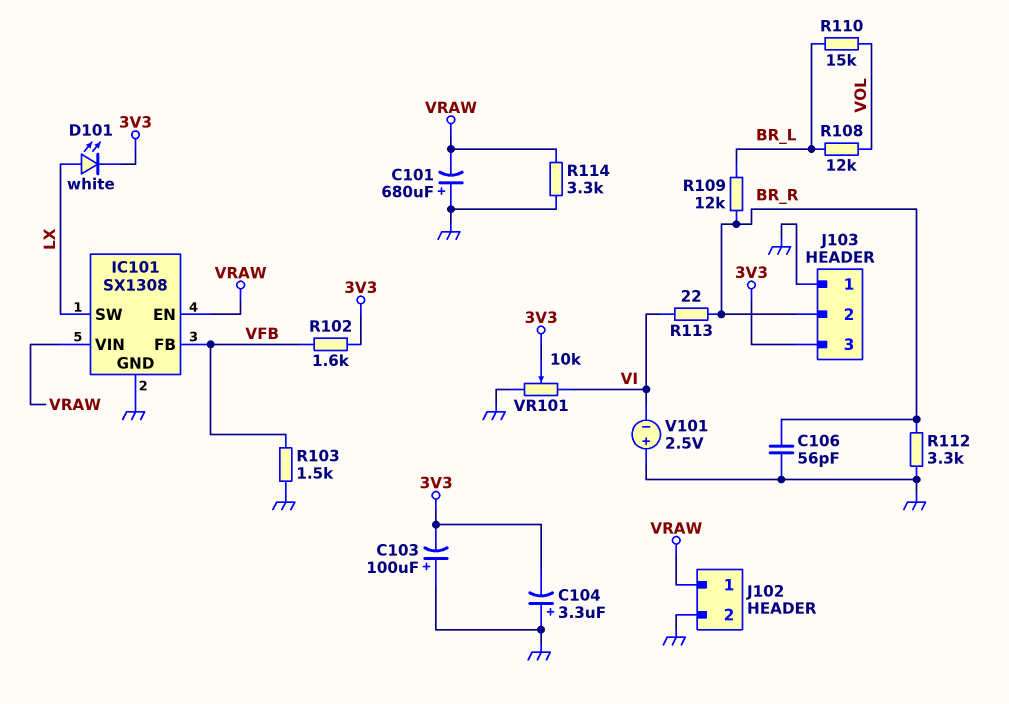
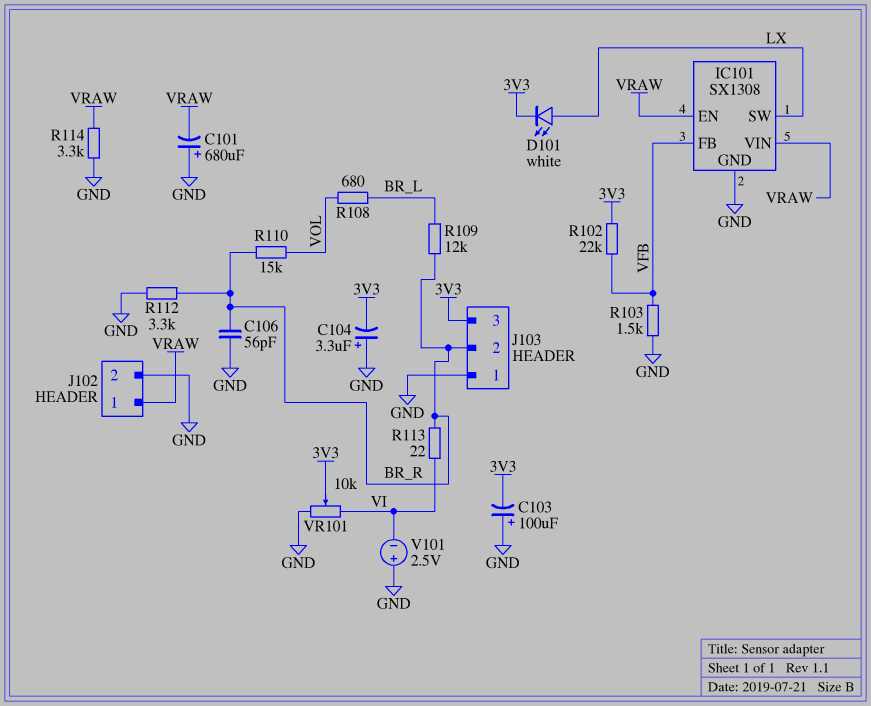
R102: 1.6k (3V3, VFB) -> 22k (3V3, VFB)
R108: 12k (BR_L, VOL) -> 680 (BR_L, VOL)
R110: 15k (BR_L, VOL) -> 15k (BR_R, VOL)

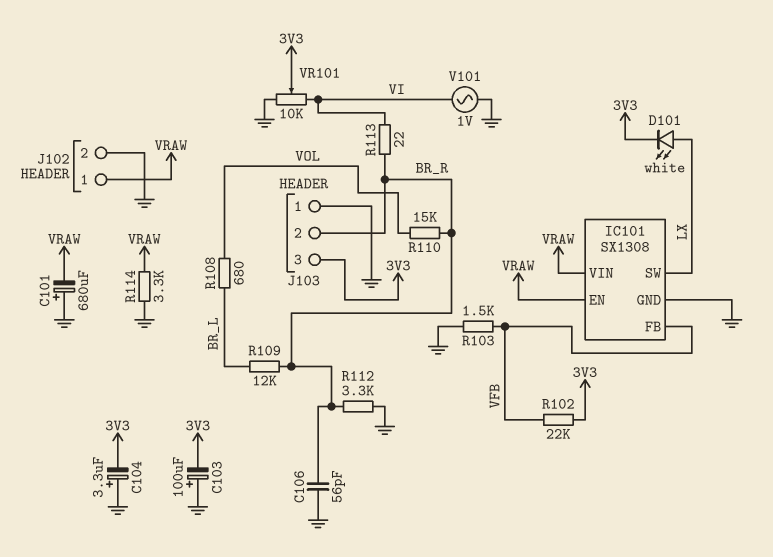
V101: 2.5V (plus GND, minus VI) -> AC 1V (GND, VI)

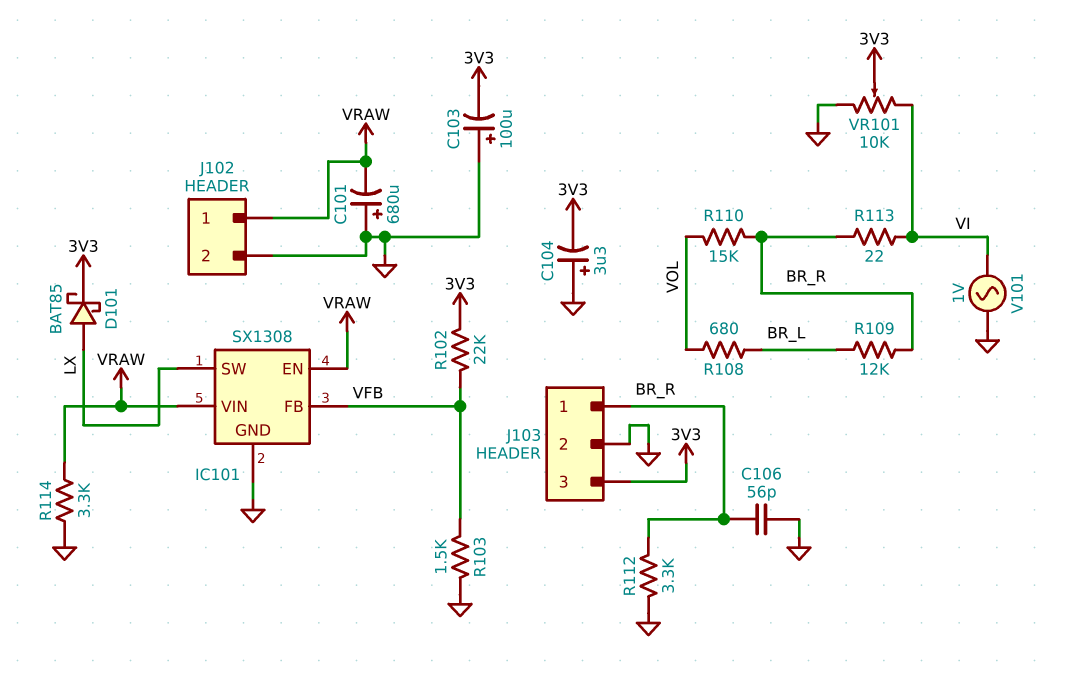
D101: LED white (A LX, K 3V3) -> schottky BAT85 (A LX, K 3V3)
J103 pin 1: GND -> BR_R
J103 pin 2: BR_R -> GND

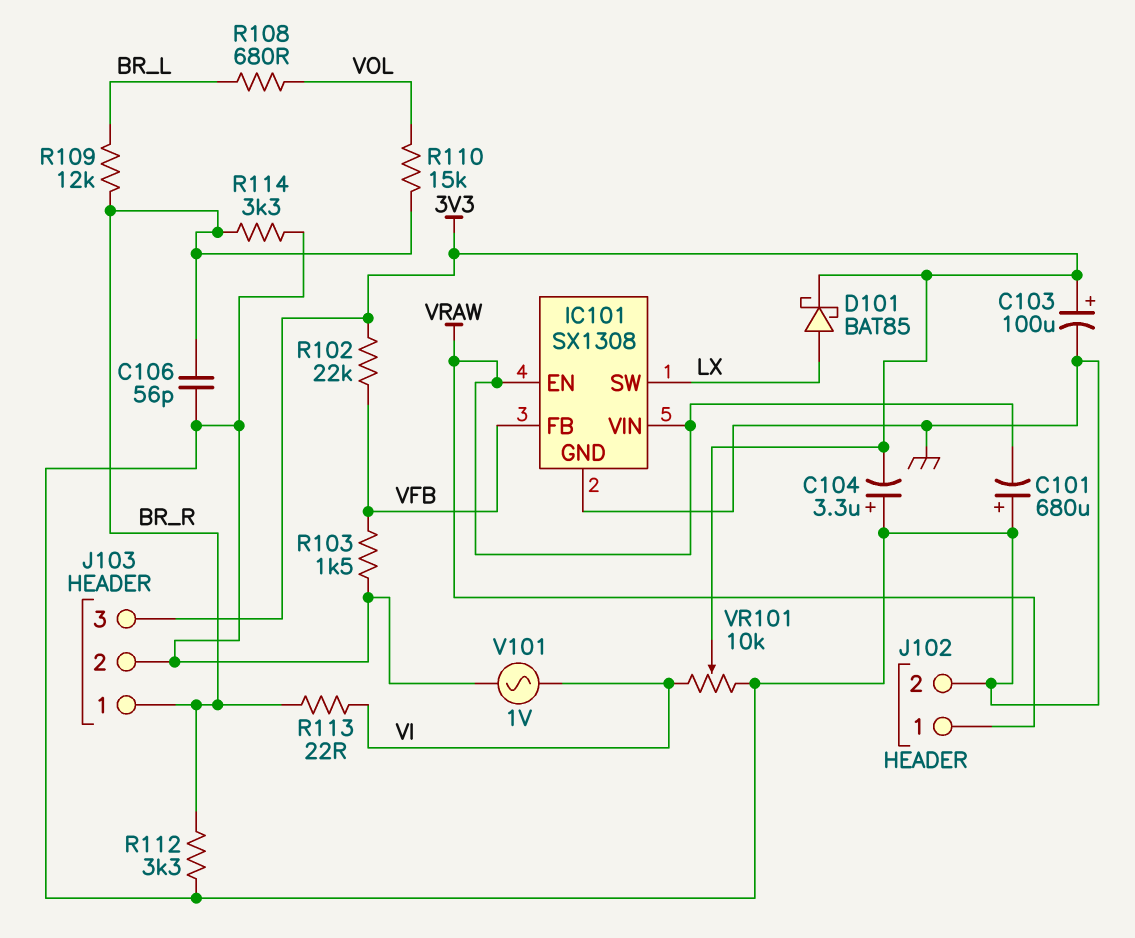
C103: 100uF (plus GND, minus 3V3) -> 100uF (plus 3V3, minus GND)
R114: 3.3k (GND, VRAW) -> 3.3k (BR_R, GND)

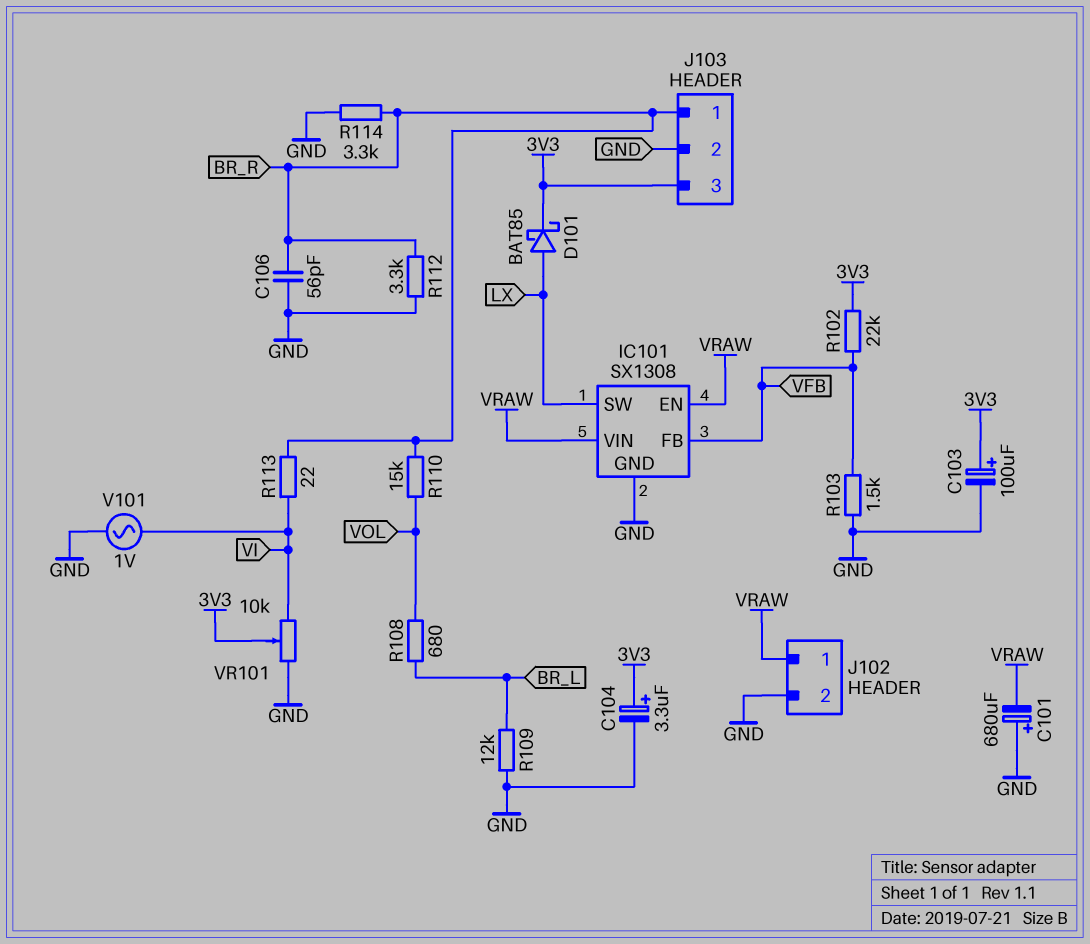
C104: 3.3uF (plus GND, minus 3V3) -> 3.3uF (plus 3V3, minus GND)
R109: 12k (BR_L, BR_R) -> 12k (BR_L, GND)

